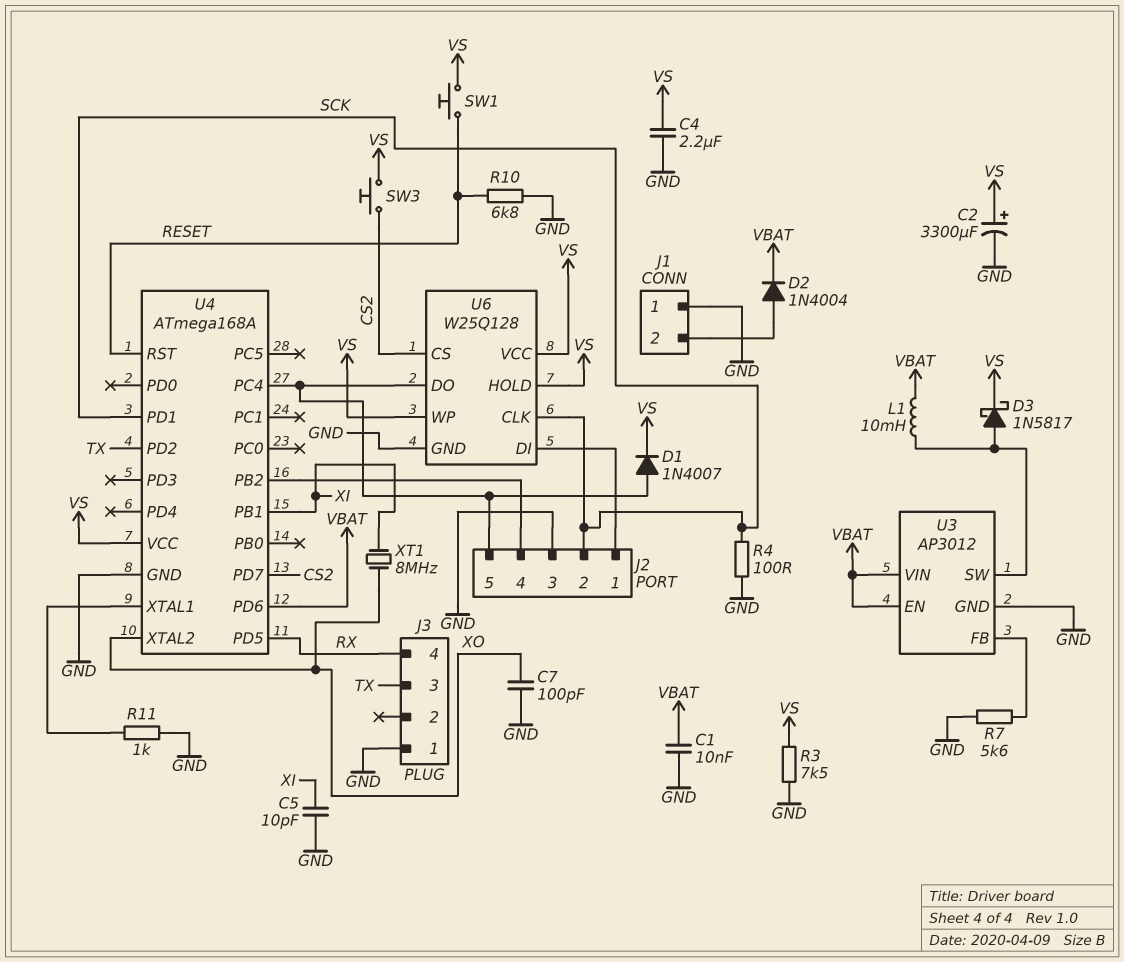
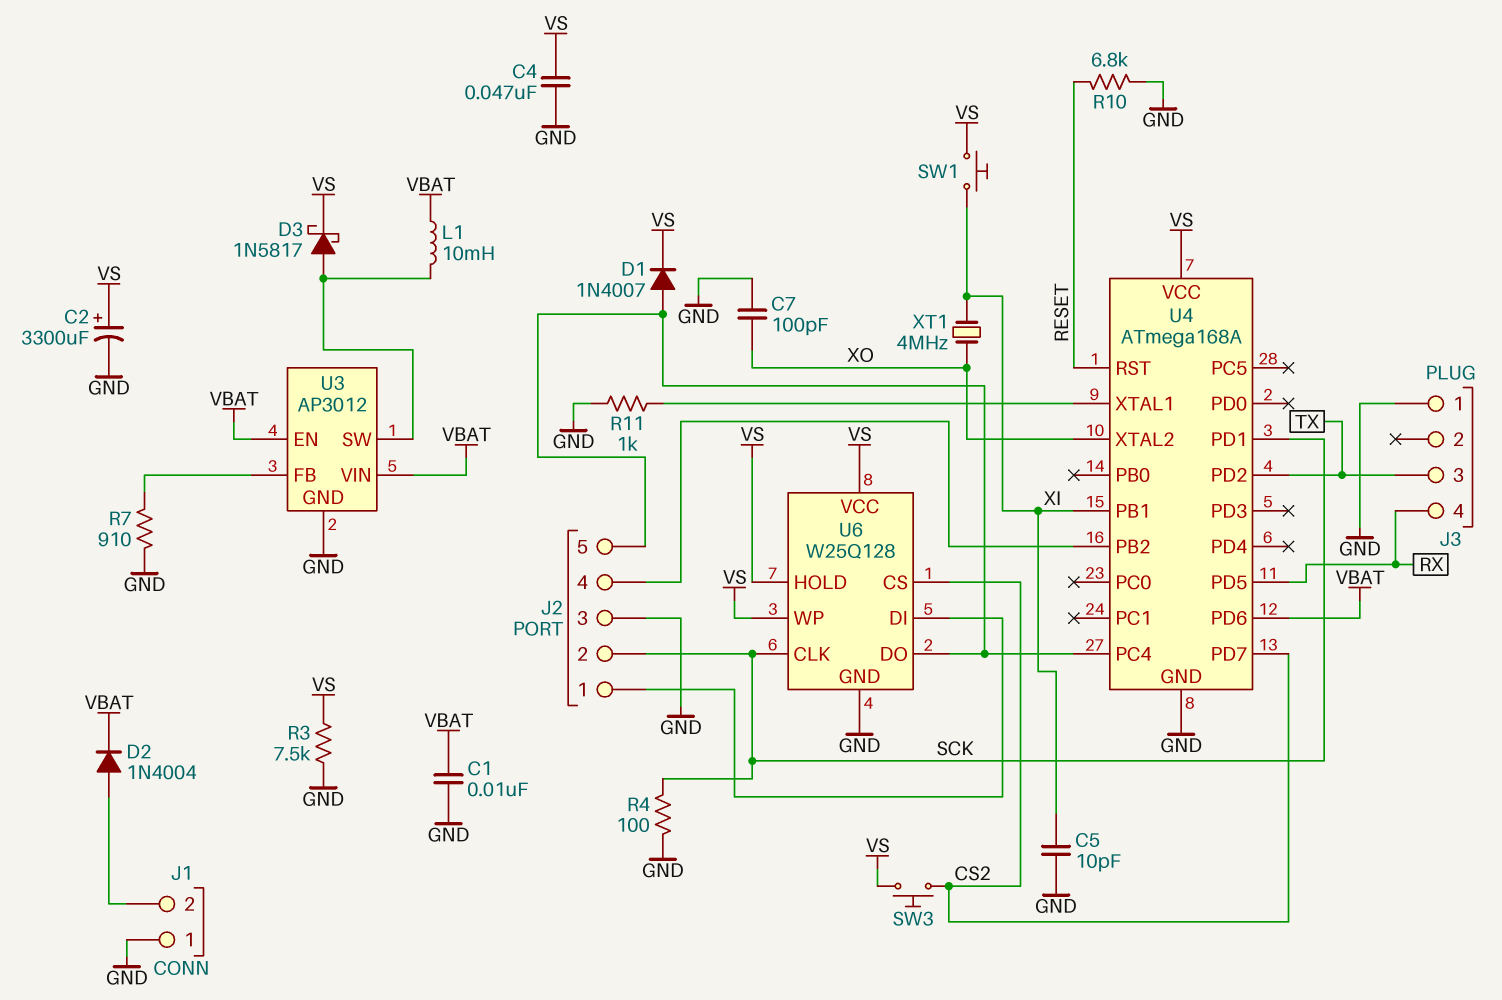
C4: 2.2uF (GND, VS) -> 47nF (GND, VS)
R7: 5.6k (GND, U3/FB) -> 910 (GND, U3/FB)
SW1: button (RESET, VS) -> button (VS, XI)
XT1: 8MHz (XI, XO) -> 4MHz (XI, XO)

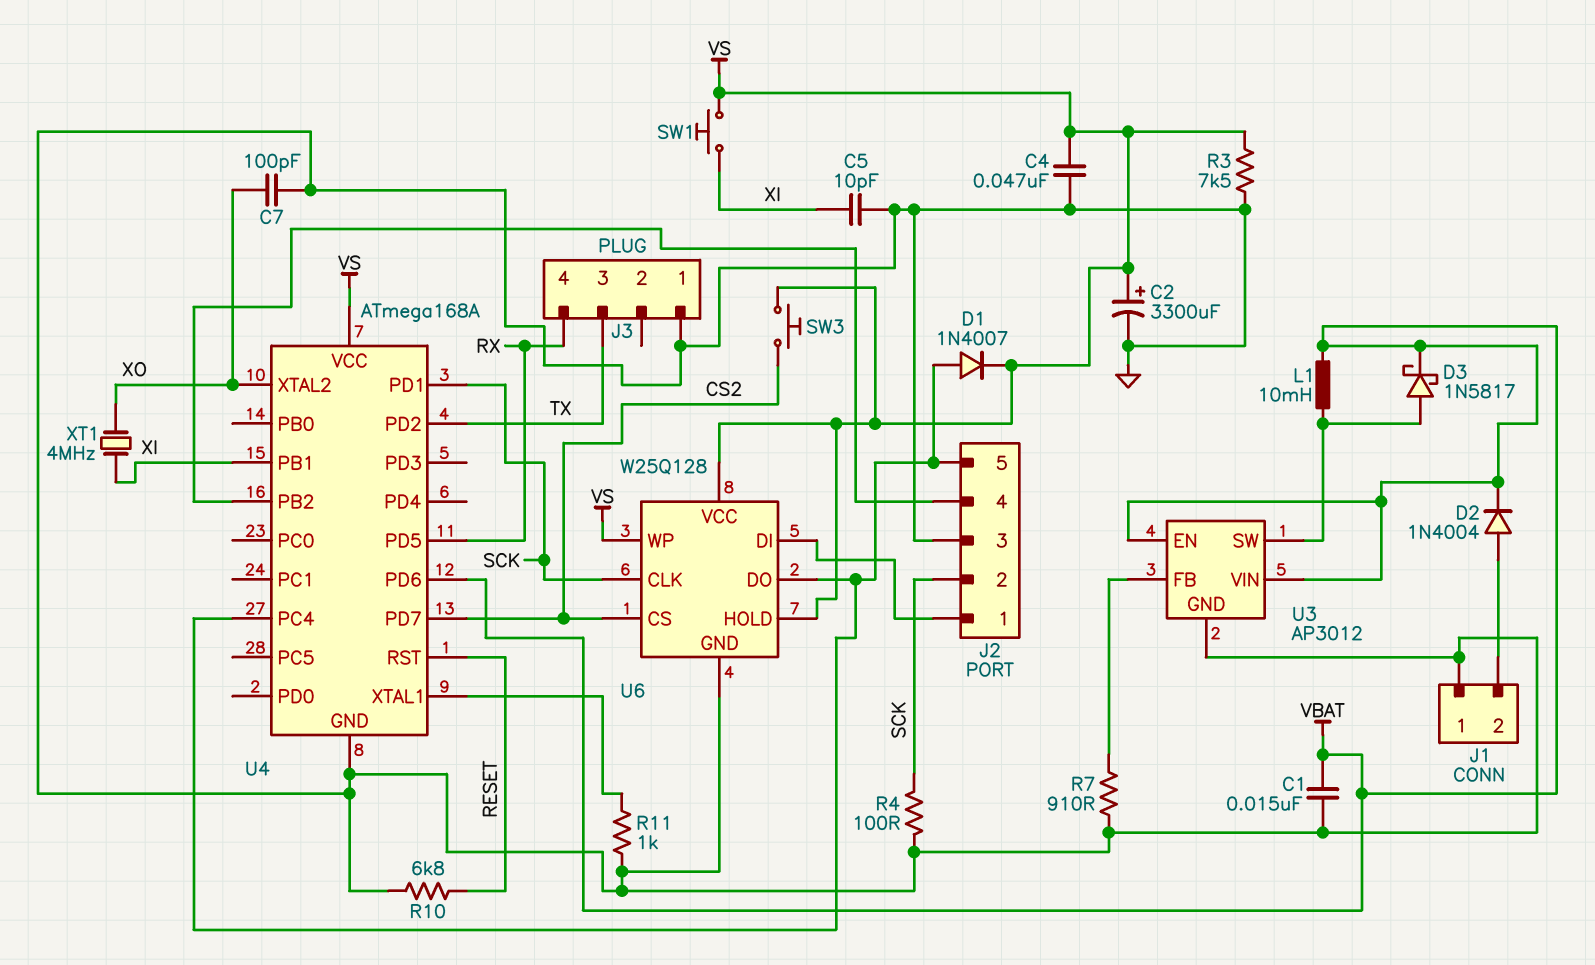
C1: 10nF (GND, VBAT) -> 15nF (GND, VBAT)
D3: schottky 1N5817 (A U3/SW, K VS) -> schottky 1N5817 (A U3/SW, K VBAT)

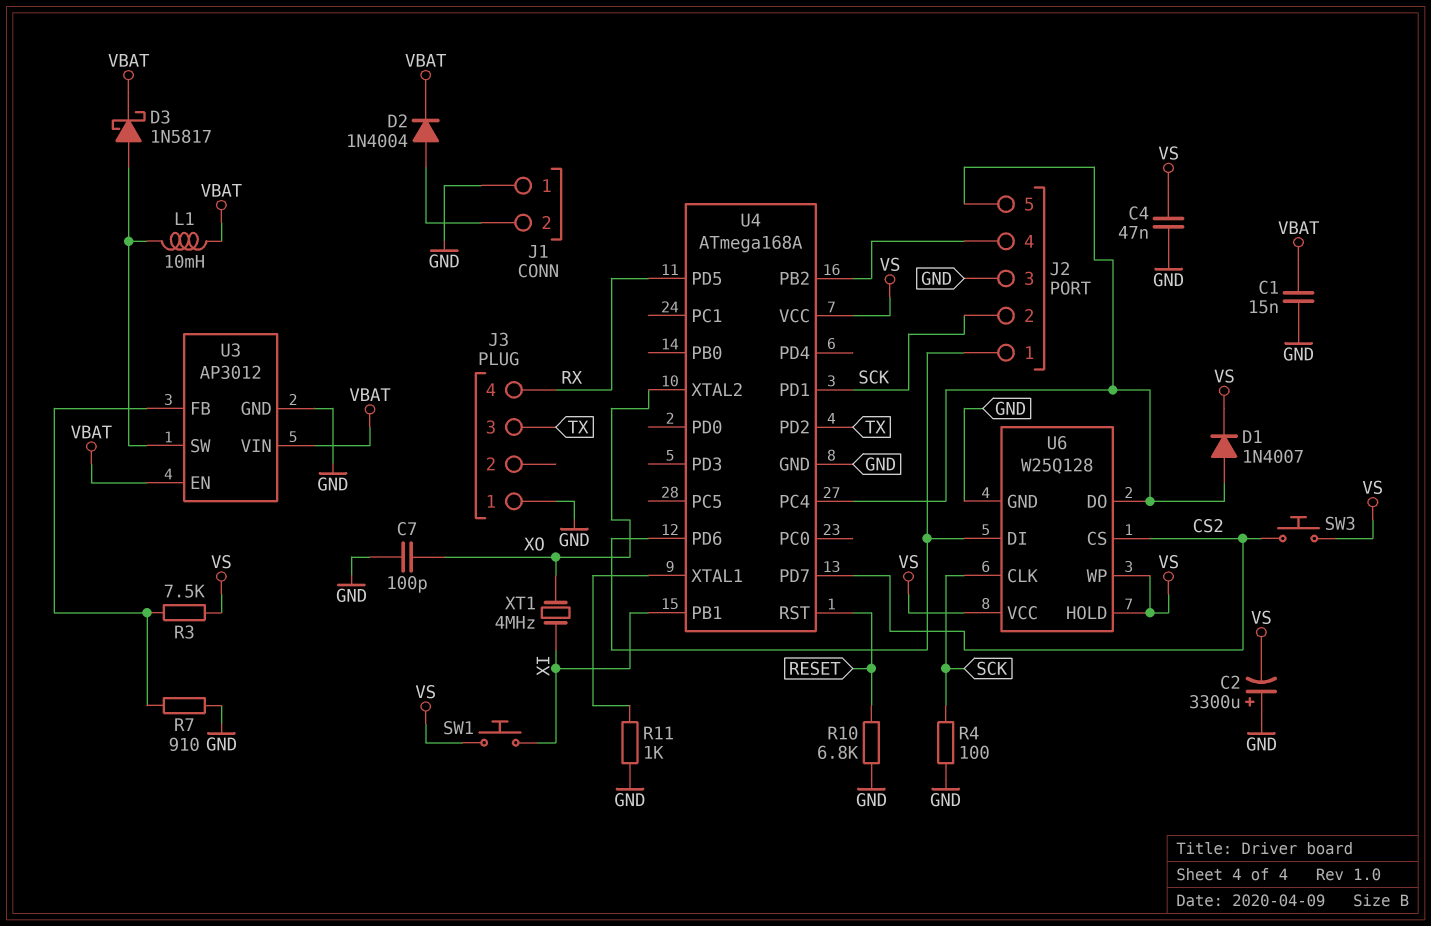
C2: 3300uF (plus VS, minus GND) -> 3300uF (plus GND, minus VS)
C5: 10pF (GND, XI) -> none
R3: 7.5k (GND, VS) -> 7.5k (U3/FB, VS)
U4 pin PD6: VBAT -> J2/1

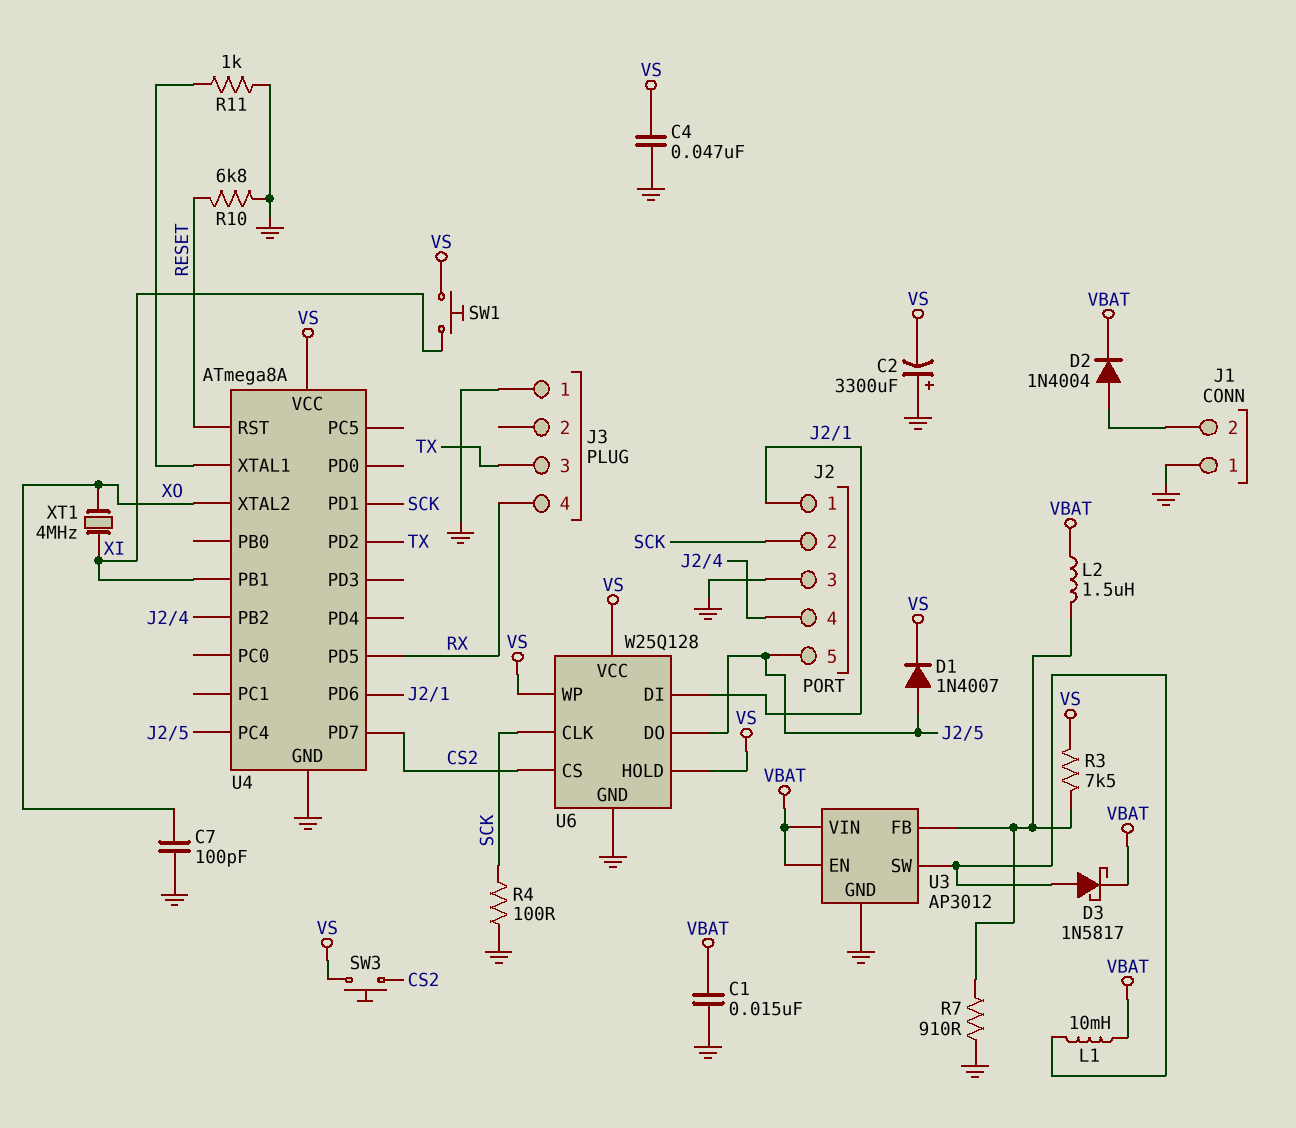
L2: none -> 1.5uH (U3/FB, VBAT)
U4: ATmega168A -> ATmega8A

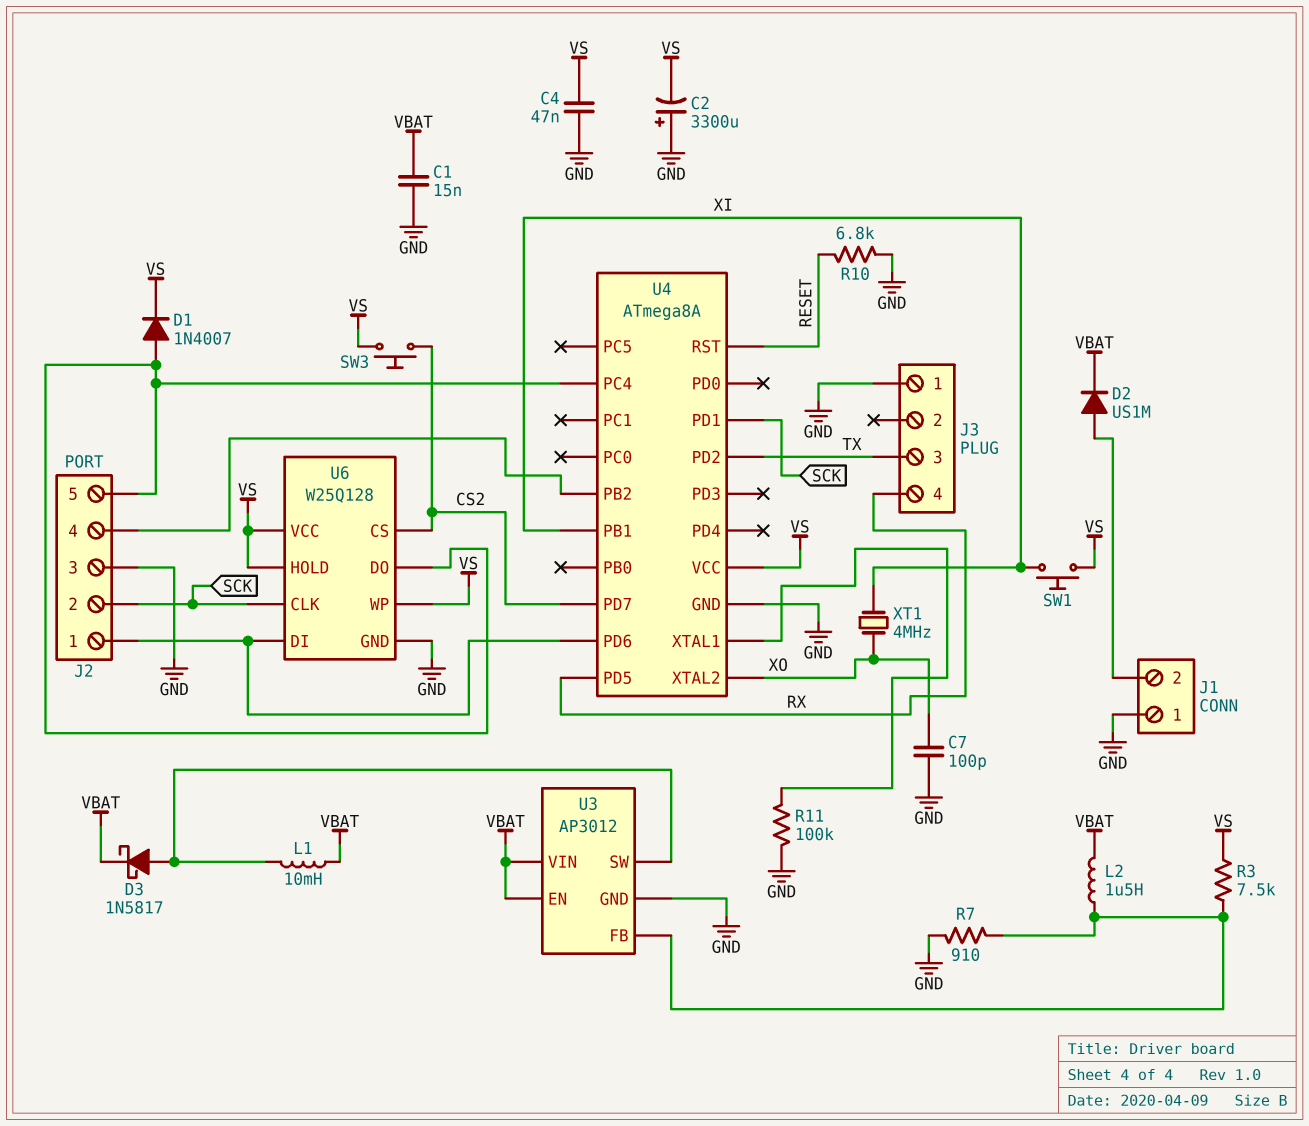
D2: diode 1N4004 (A J1/2, K VBAT) -> diode US1M (A J1/2, K VBAT)
R4: 100 (GND, SCK) -> none
R11: 1k (GND, U4/XTAL1) -> 100k (GND, U4/XTAL1)

